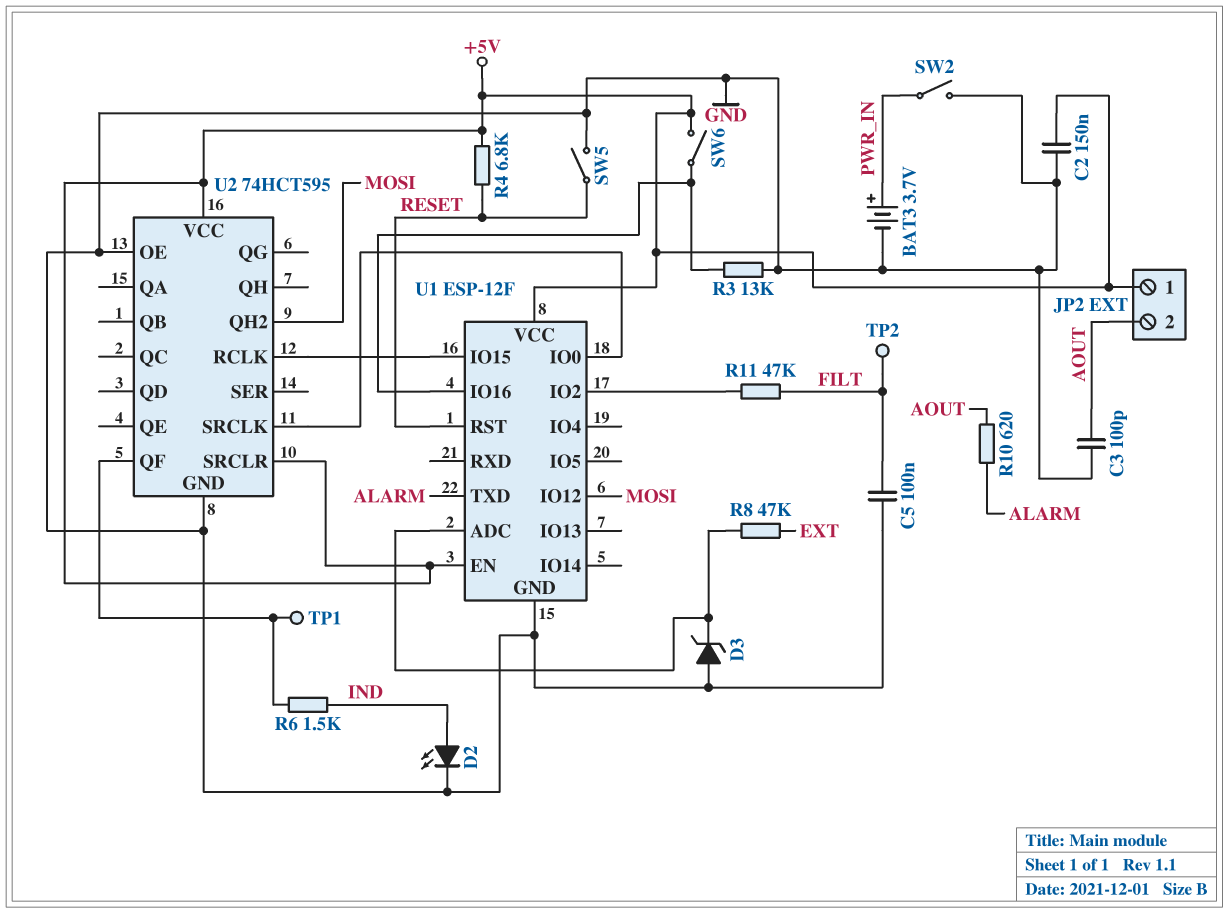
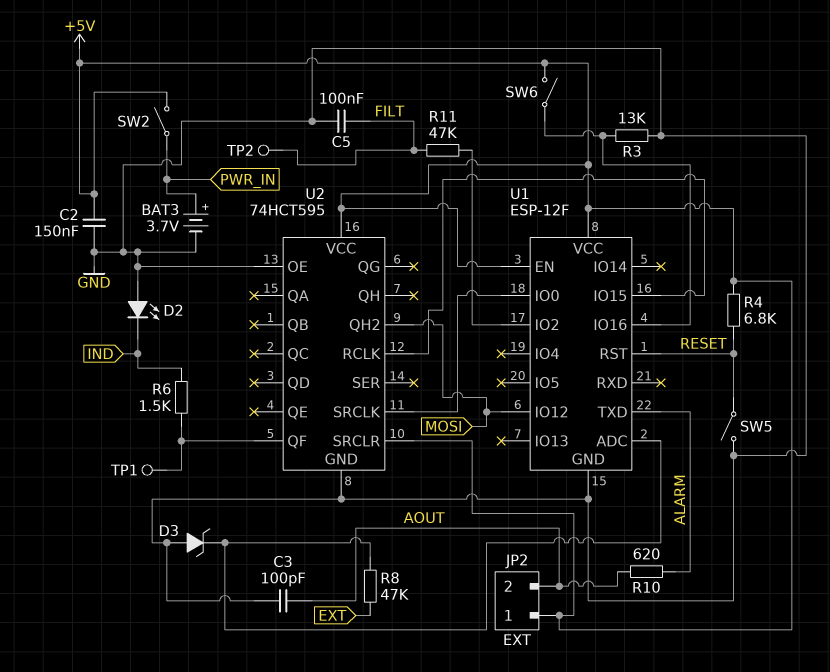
D2: LED (A IND, K GND) -> LED (A GND, K IND)
SW2: switch (GND, PWR_IN) -> switch (+5V, PWR_IN)

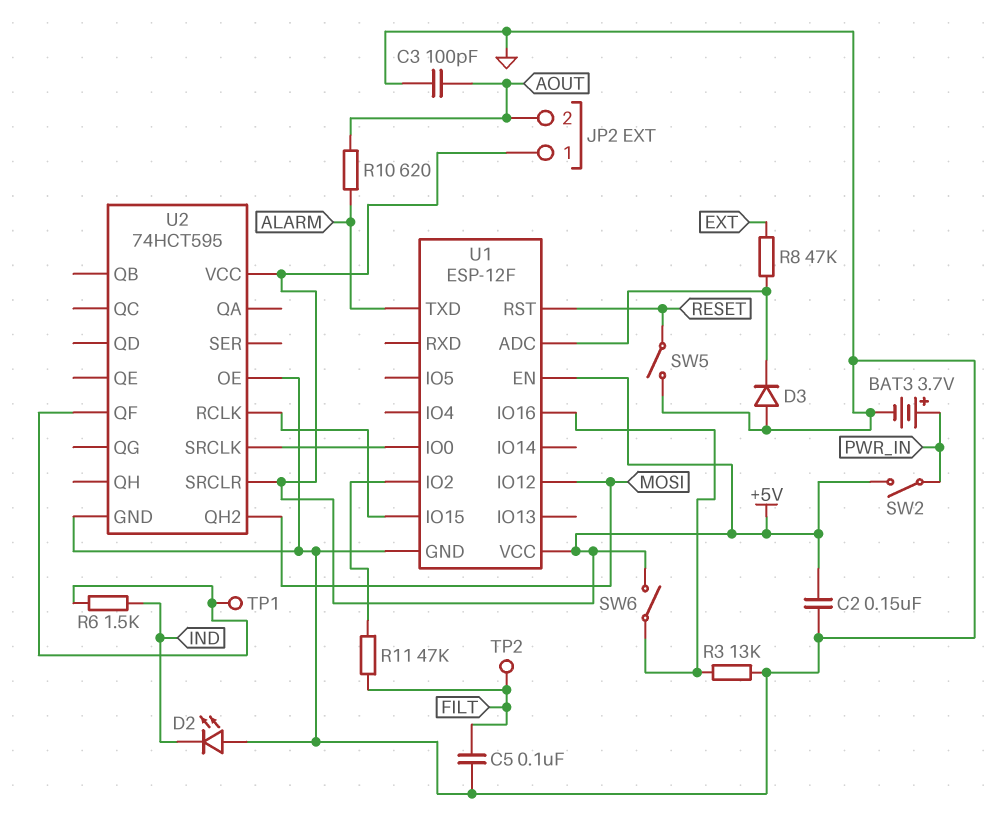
D3: zener (A GND, K U1/ADC) -> diode (A GND, K U1/ADC)
R4: 6.8k (+5V, RESET) -> none

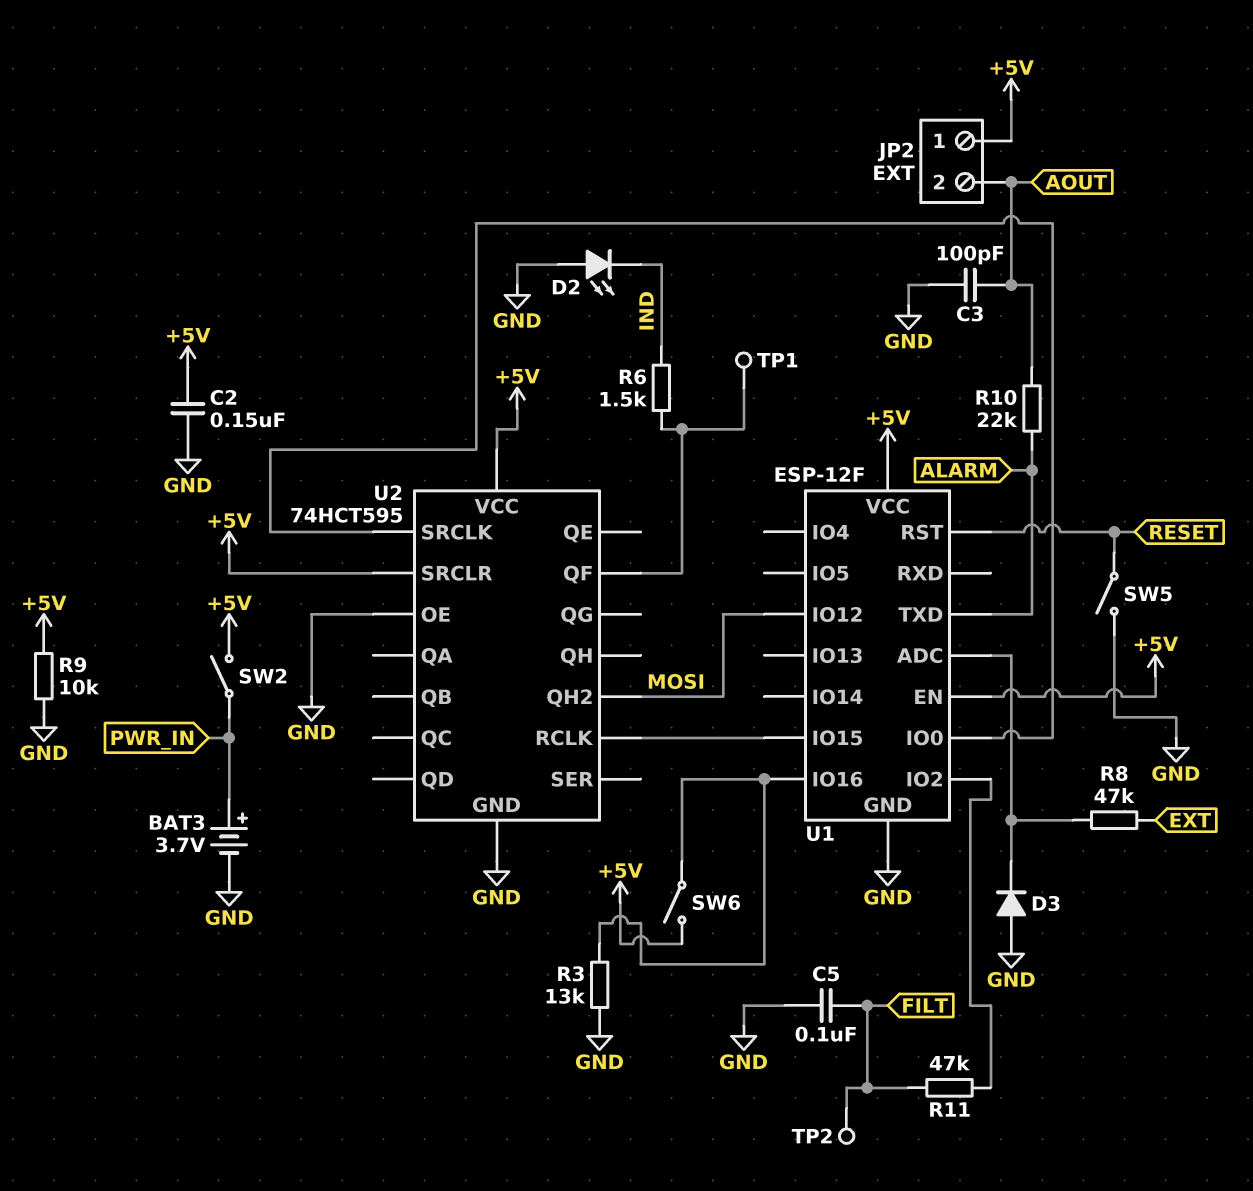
R9: none -> 10k (+5V, GND)
R10: 620 (ALARM, AOUT) -> 22k (ALARM, AOUT)

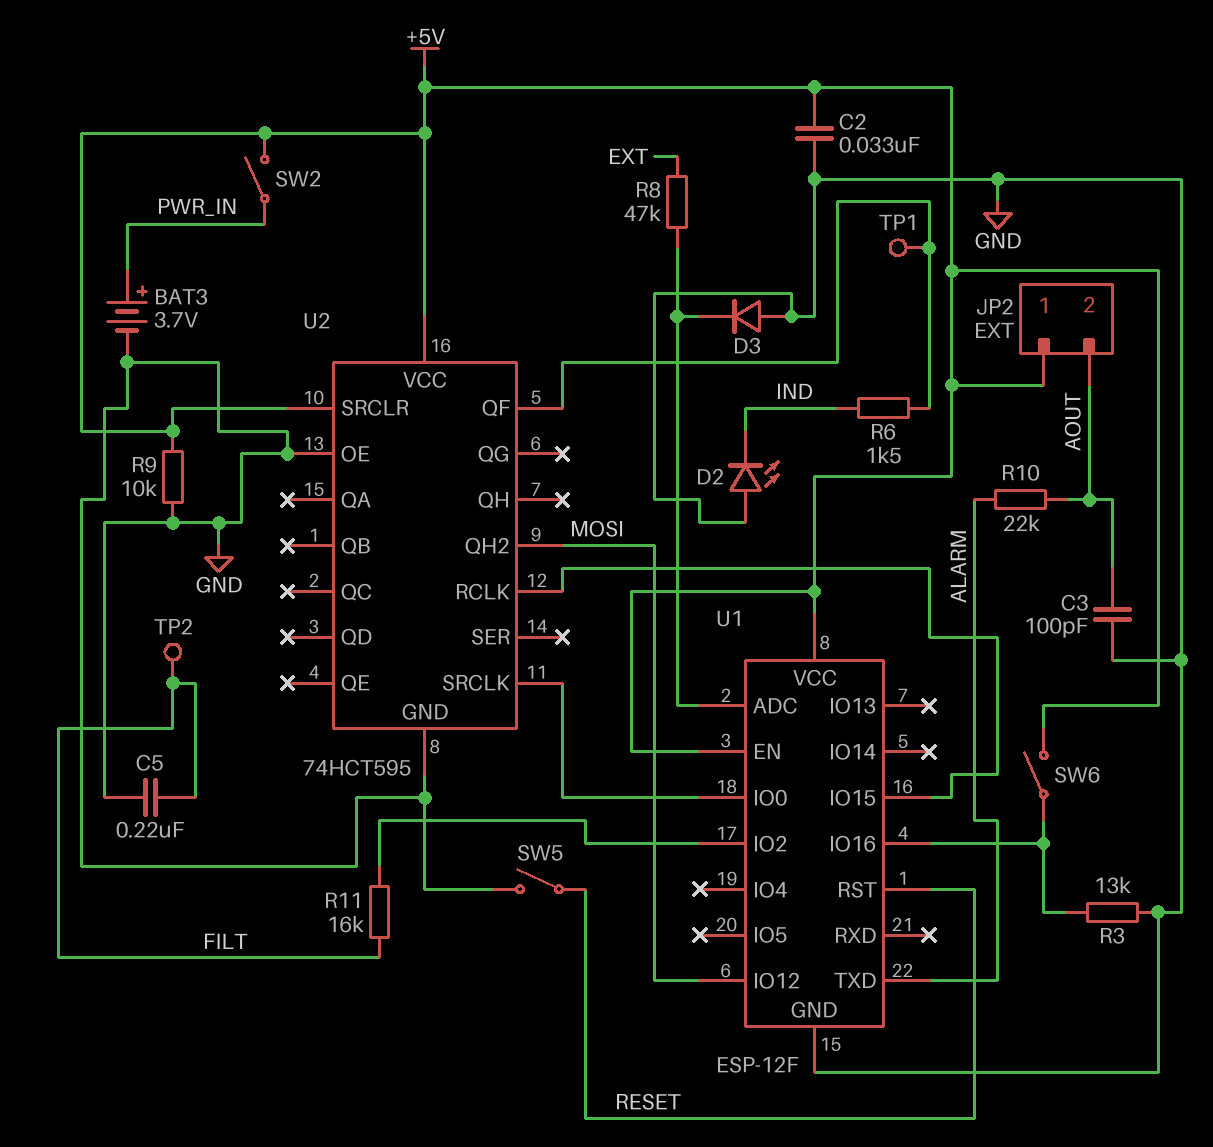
C2: 150nF (+5V, GND) -> 33nF (+5V, GND)
C5: 100nF (FILT, GND) -> 220nF (FILT, GND)
R11: 47k (FILT, U1/IO2) -> 16k (FILT, U1/IO2)

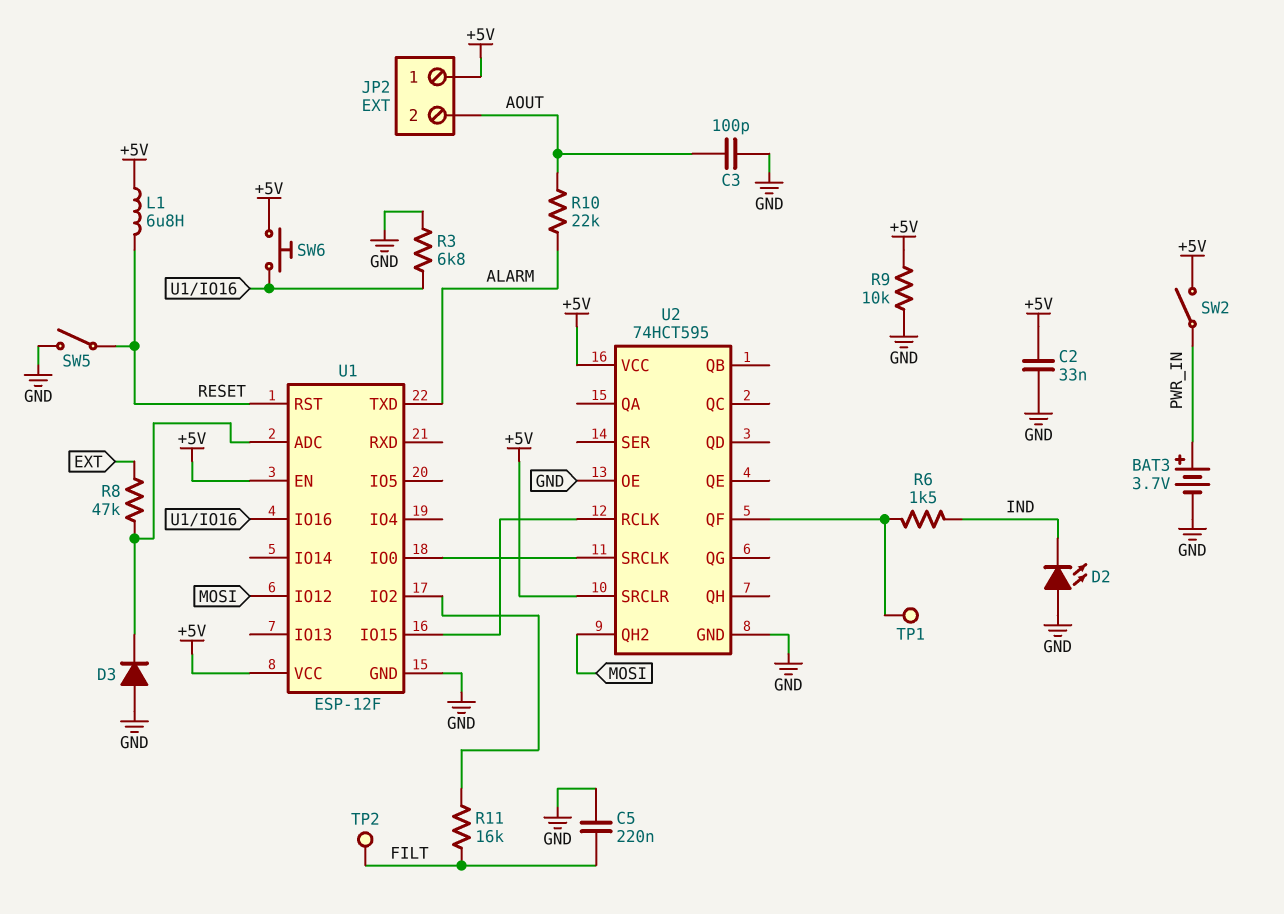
L1: none -> 6.8uH (+5V, RESET)
R3: 13k (GND, U1/IO16) -> 6.8k (GND, U1/IO16)
SW6: switch (+5V, U1/IO16) -> button (+5V, U1/IO16)

